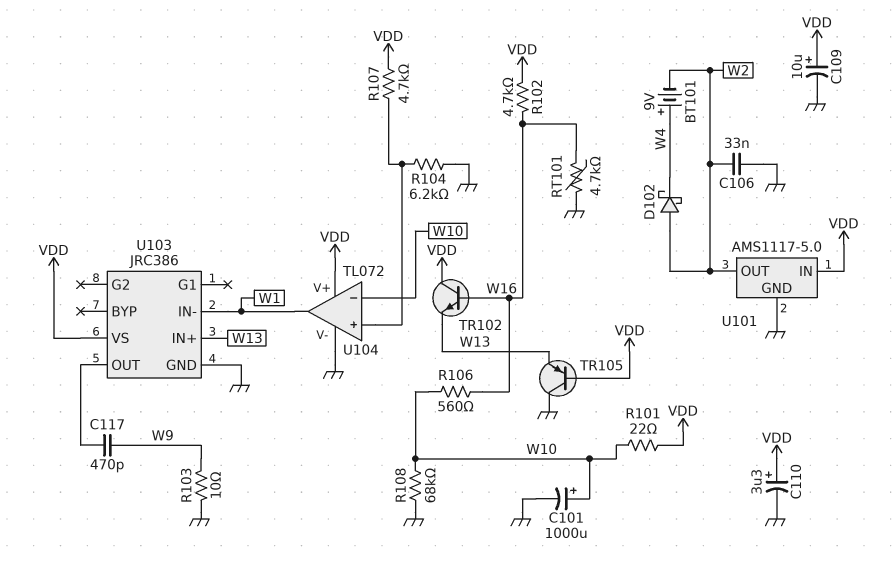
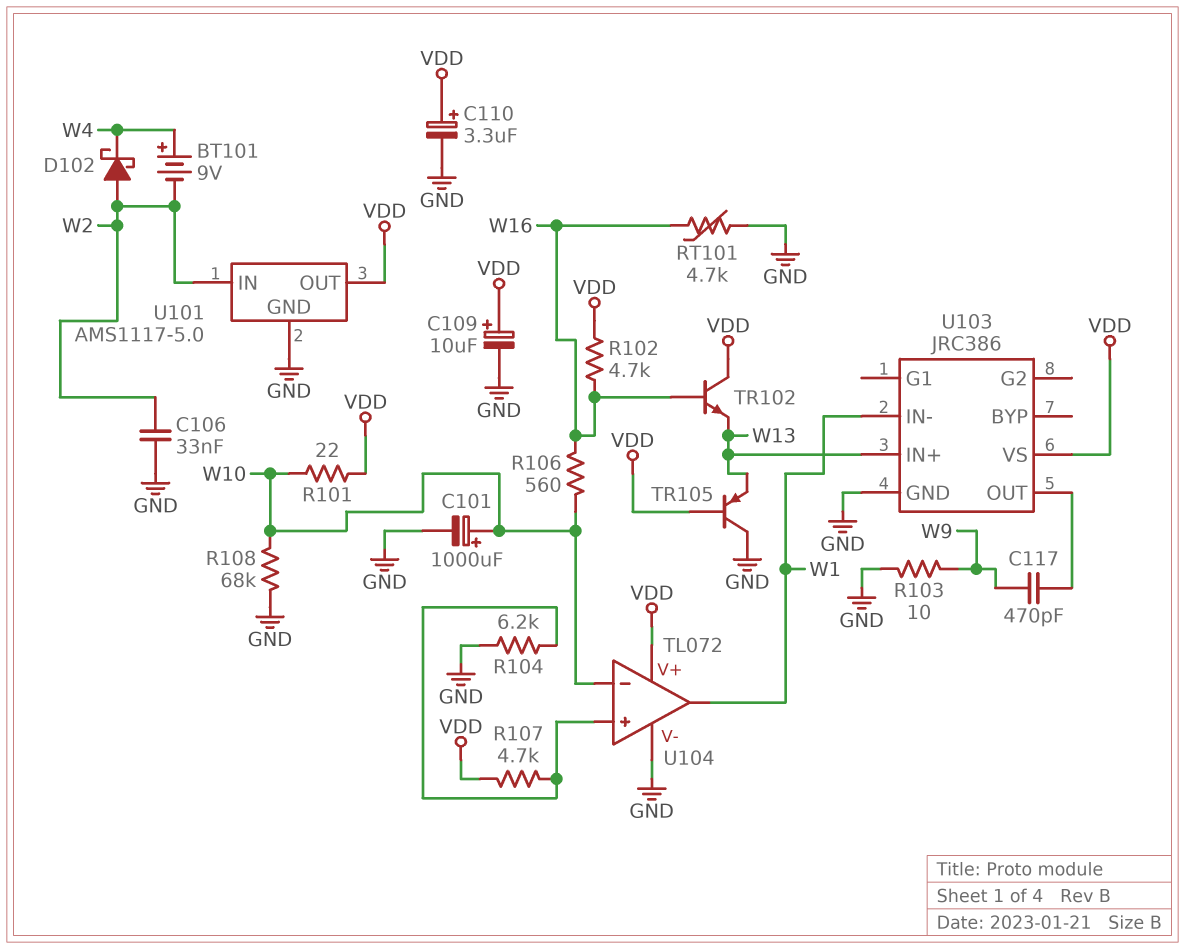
U101 pin IN: VDD -> W2
U101 pin OUT: W2 -> VDD

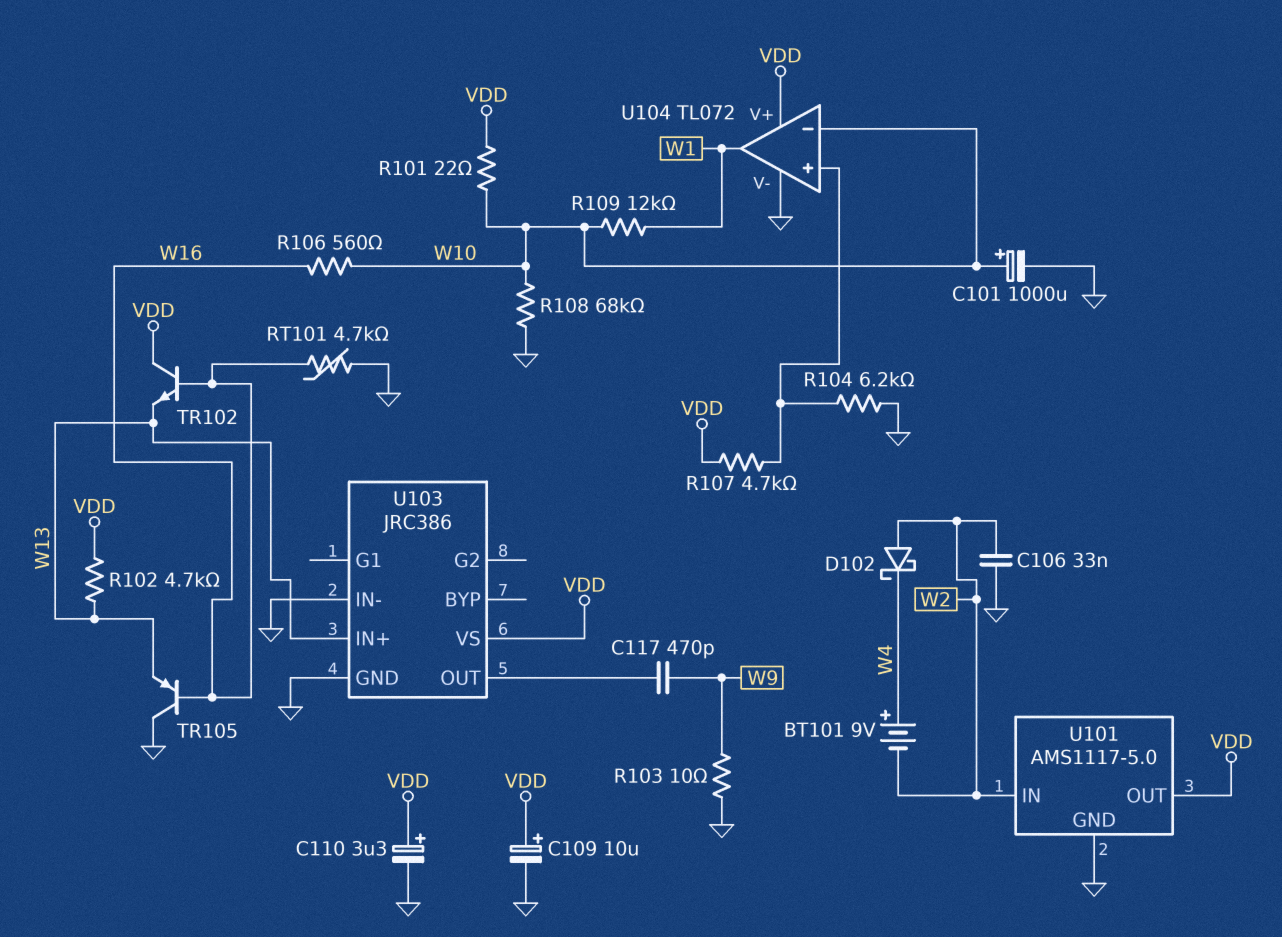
R102: 4.7k (VDD, W16) -> 4.7k (VDD, W13)
R109: none -> 12k (W1, W10)
TR105: PNP (B VDD, C GND, E W13) -> PNP (B W16, C GND, E W13)
U103 pin IN-: W1 -> GND

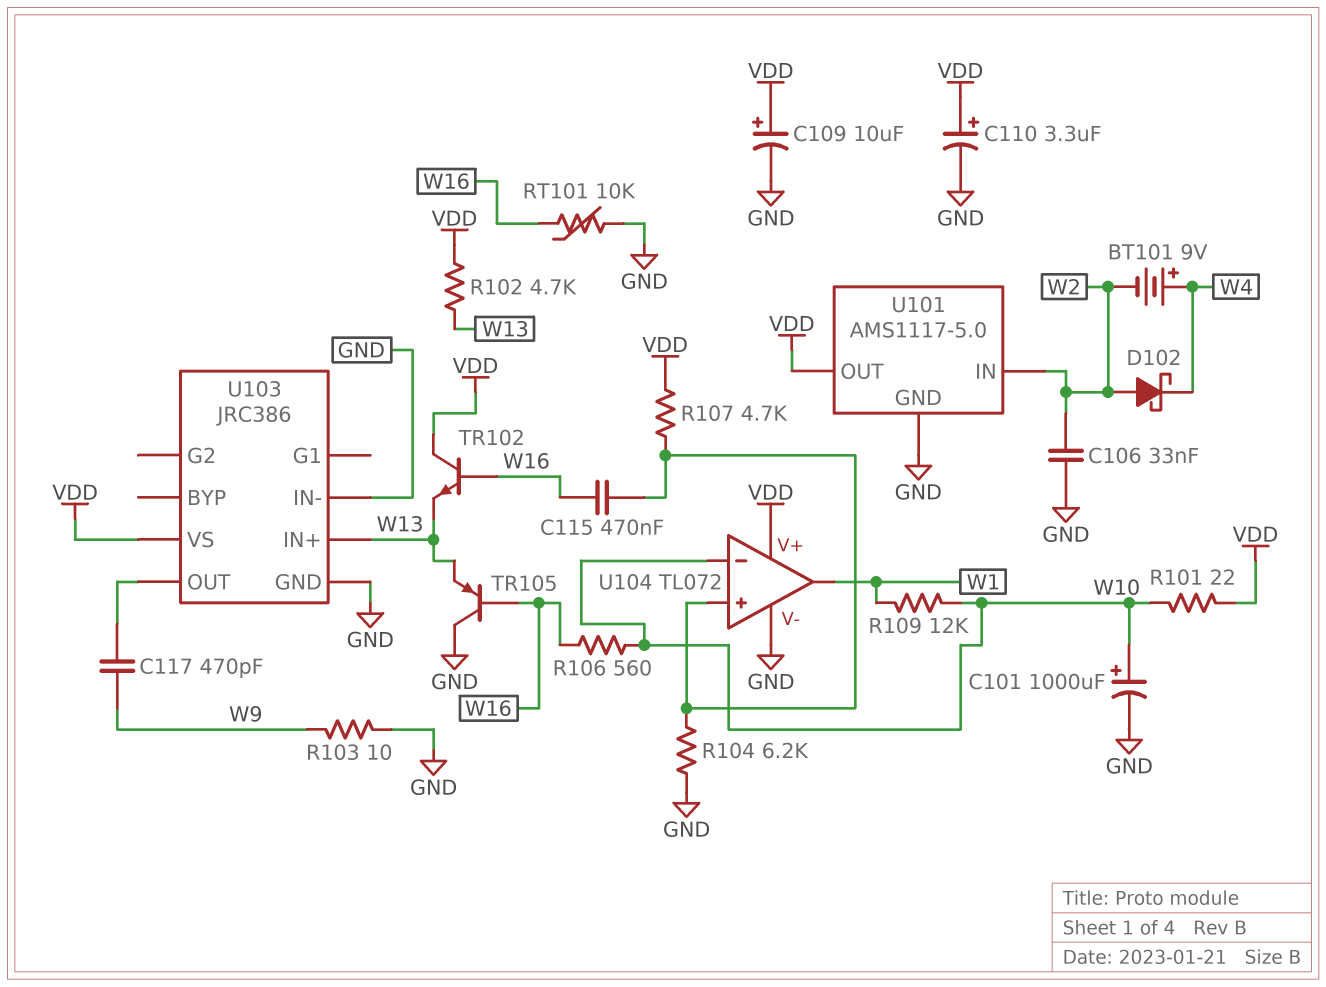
C115: none -> 470nF (U104/in+, W16)
R108: 68k (GND, W10) -> none
RT101: 4.7k (GND, W16) -> 10k (GND, W16)

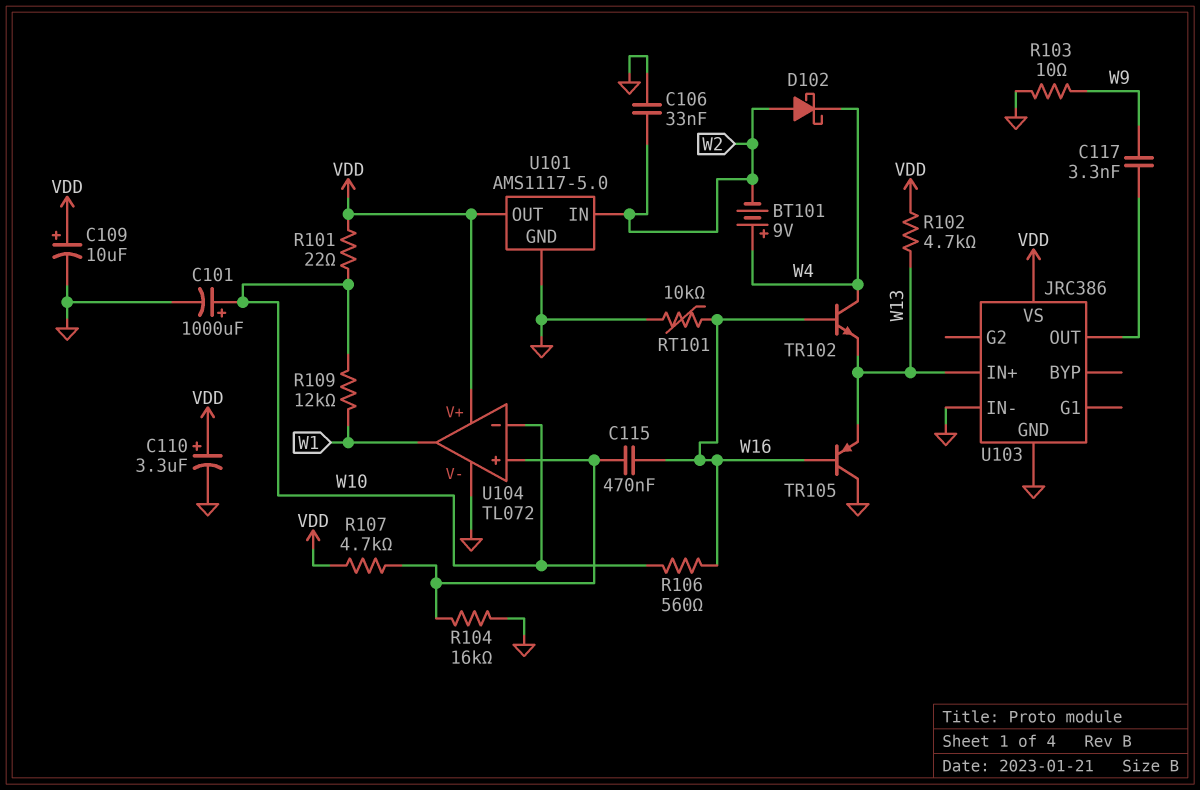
C117: 470pF (U103/OUT, W9) -> 3.3nF (U103/OUT, W9)
R104: 6.2k (GND, U104/in+) -> 16k (GND, U104/in+)
TR102: NPN (B W16, C VDD, E W13) -> NPN (B W16, C W4, E W13)

